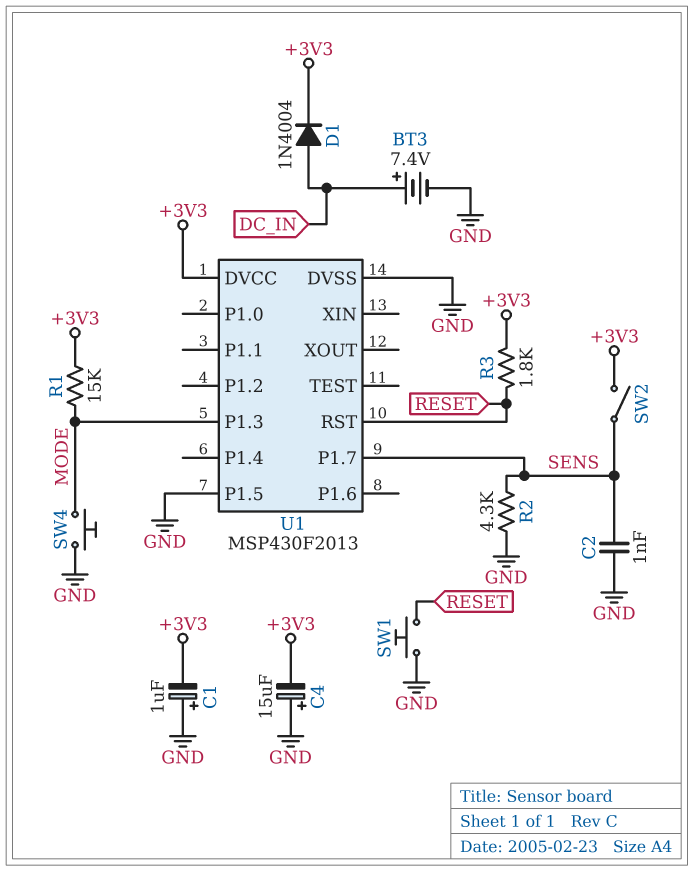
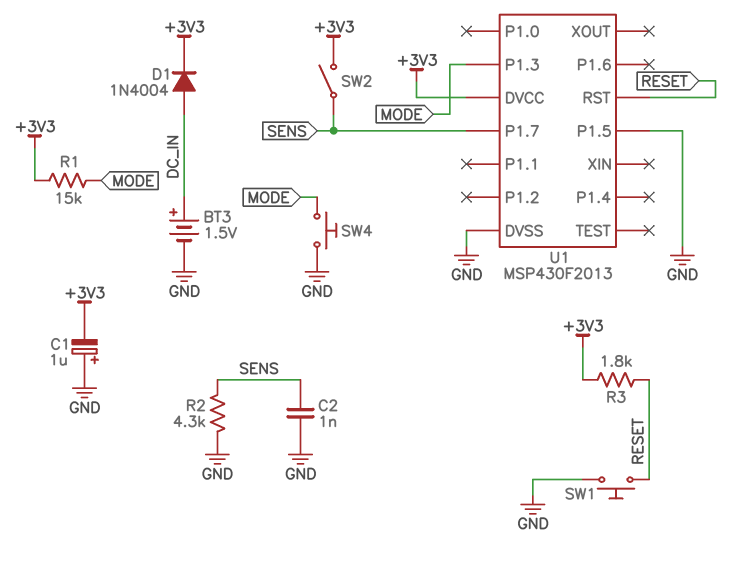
BT3: 7.4V (plus DC_IN, minus GND) -> 1.5V (plus DC_IN, minus GND)
C4: 15uF (plus GND, minus +3V3) -> none

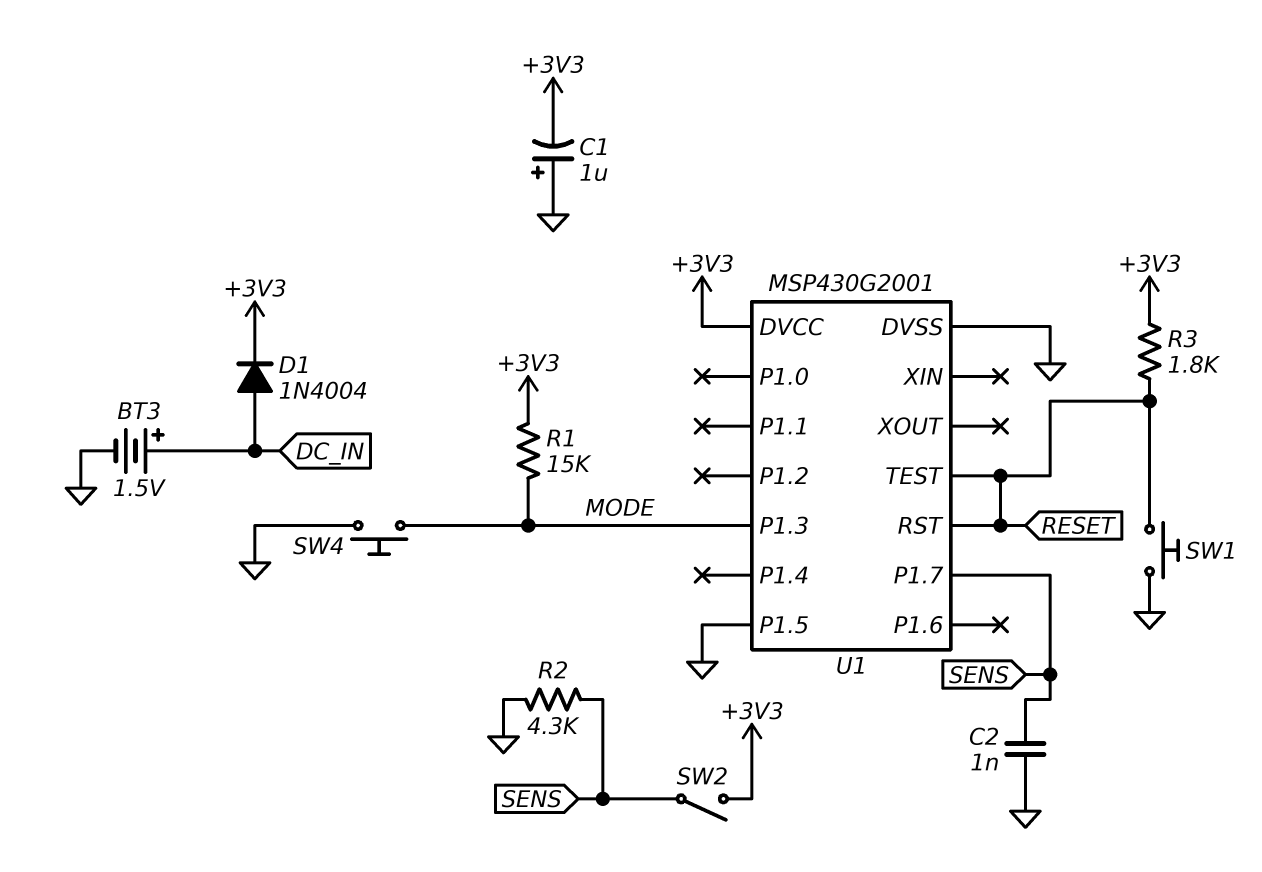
U1: MSP430F2013 -> MSP430G2001
U1 pin TEST: none -> RESET

